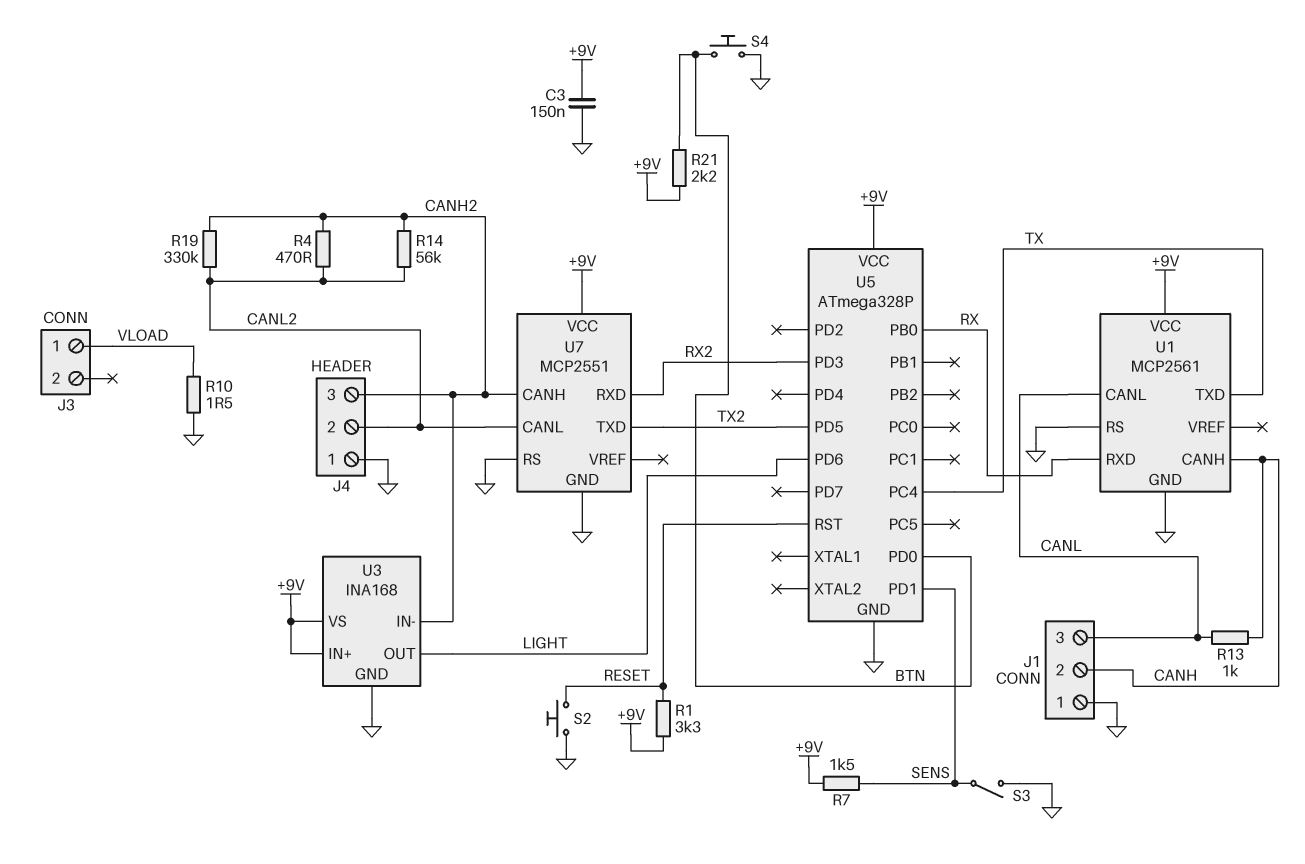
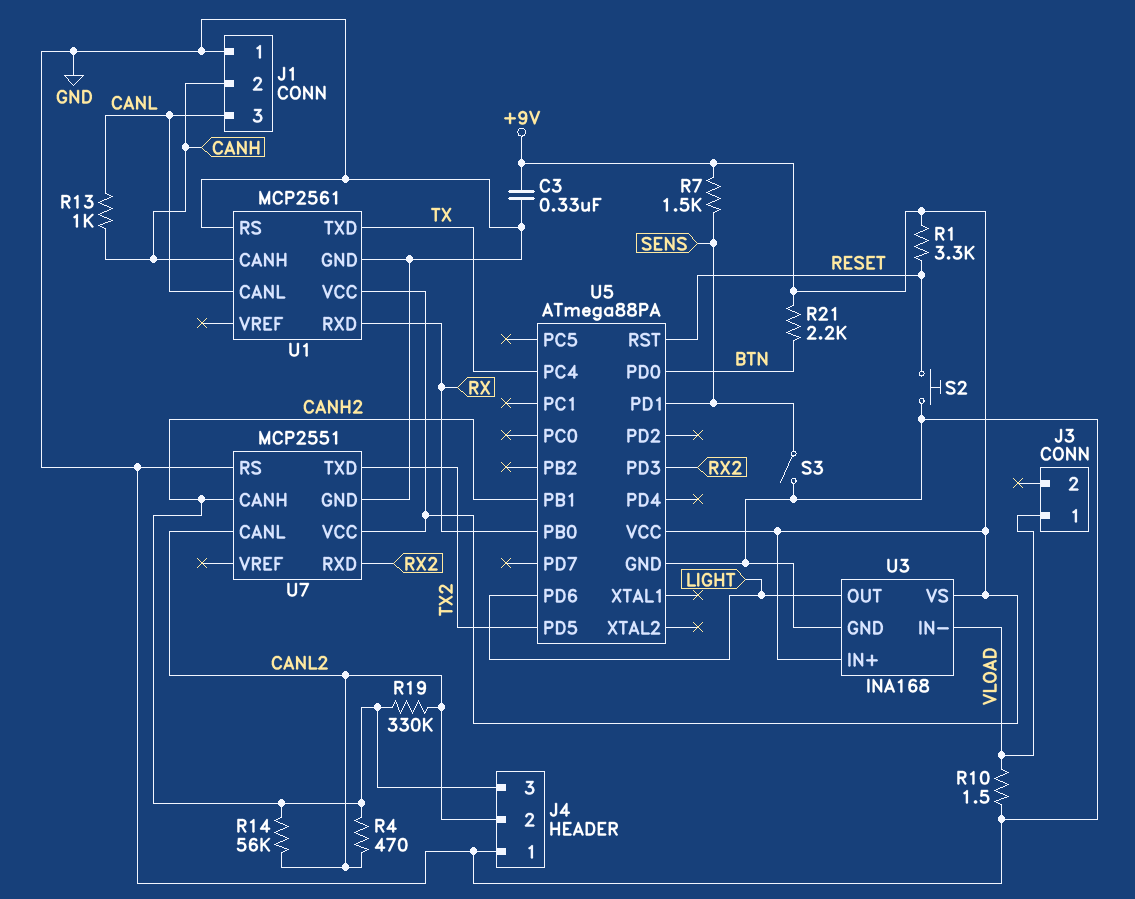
C3: 150nF (+9V, GND) -> 330nF (+9V, GND)
S4: button (BTN, GND) -> none
U3 pin IN-: CANH2 -> VLOAD
U5: ATmega328P -> ATmega88PA
U5 pin PB1: none -> CANH2

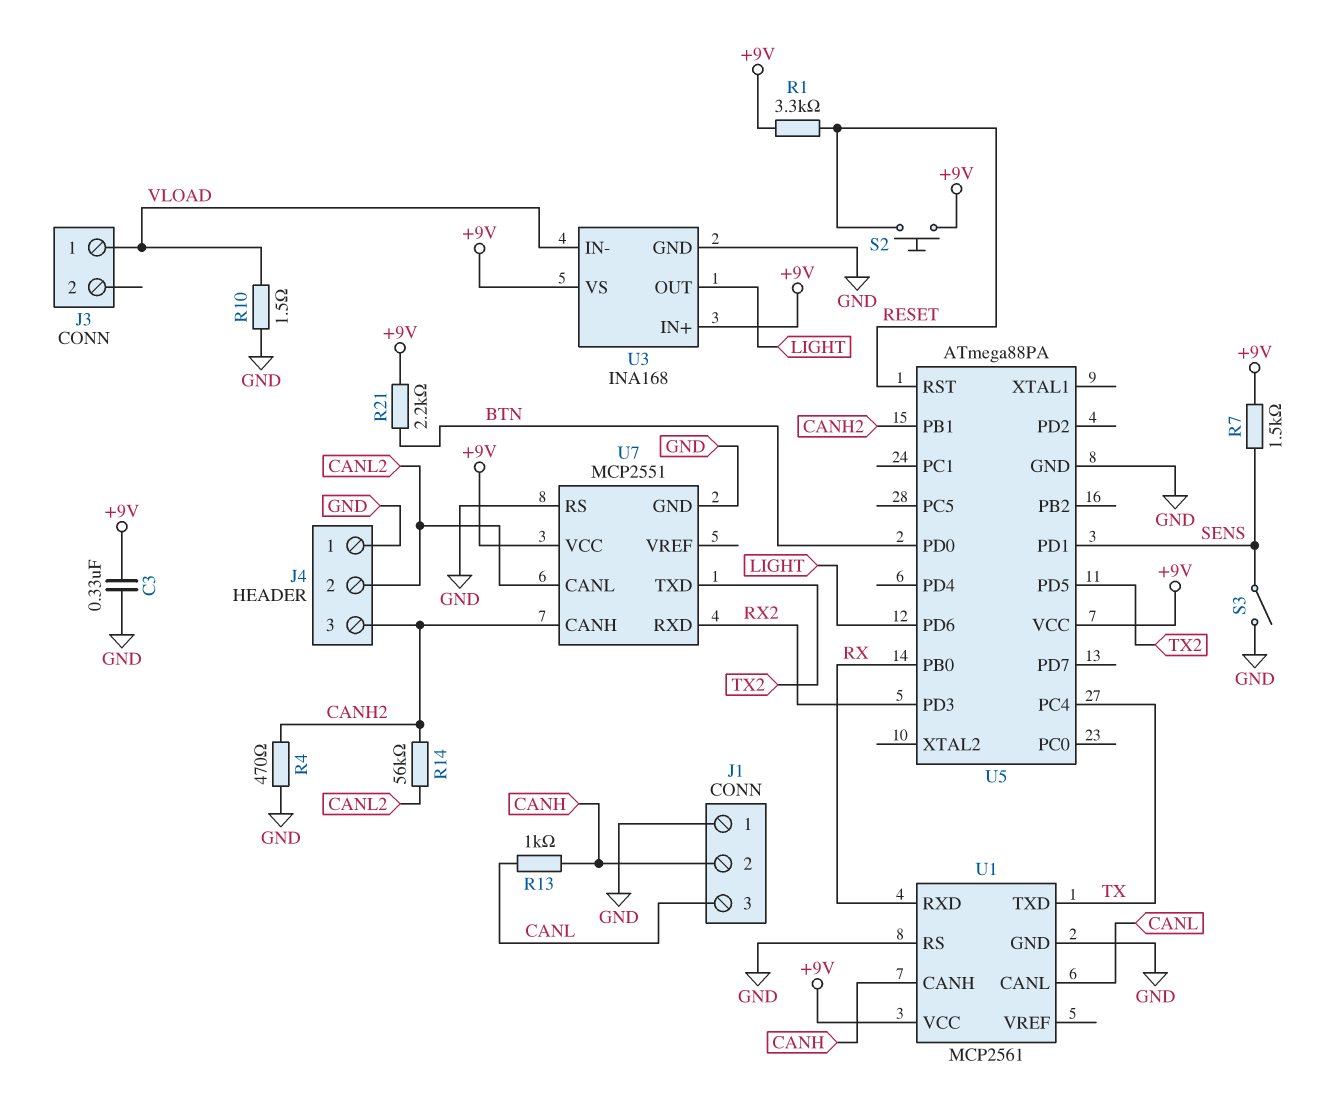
R4: 470 (CANH2, CANL2) -> 470 (CANH2, GND)
R19: 330k (CANH2, CANL2) -> none
S2: button (GND, RESET) -> button (+9V, RESET)

